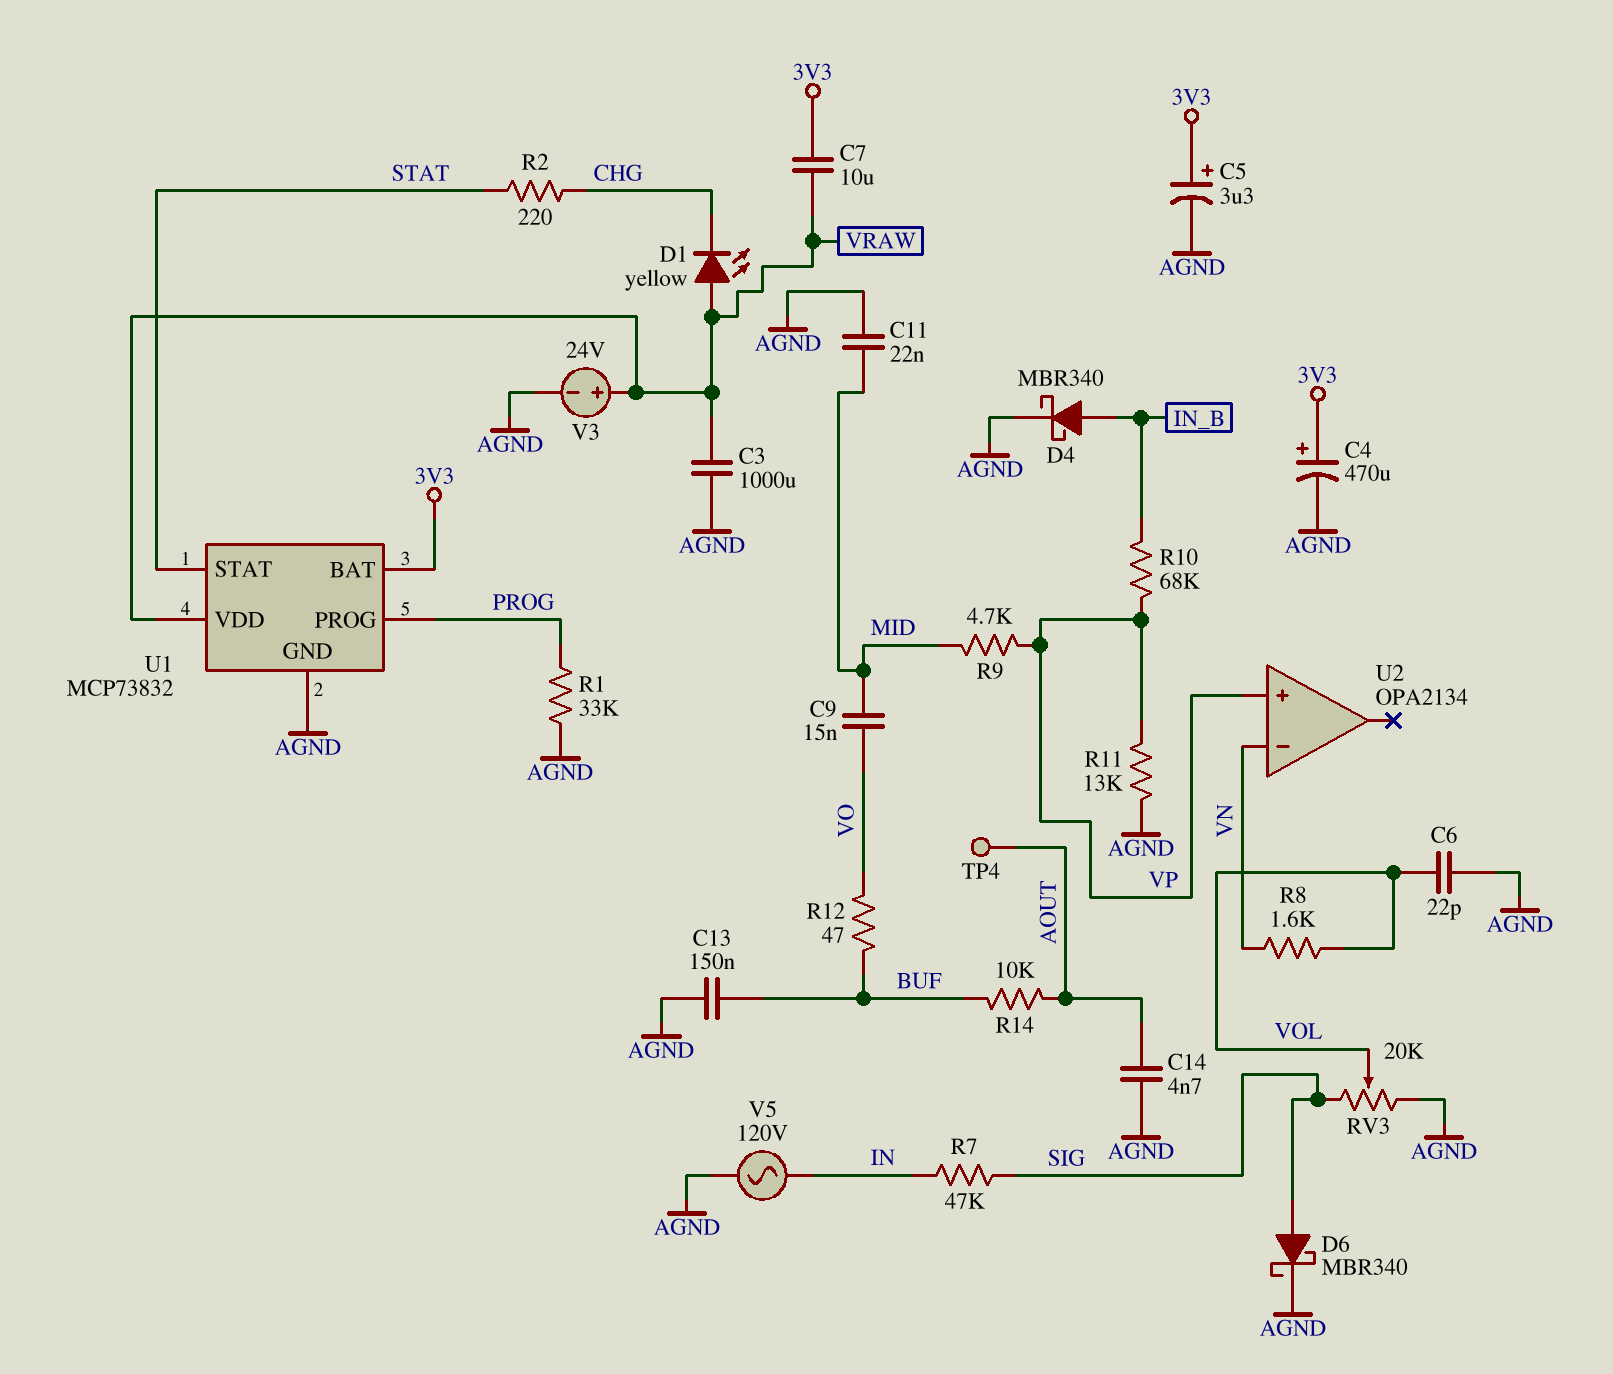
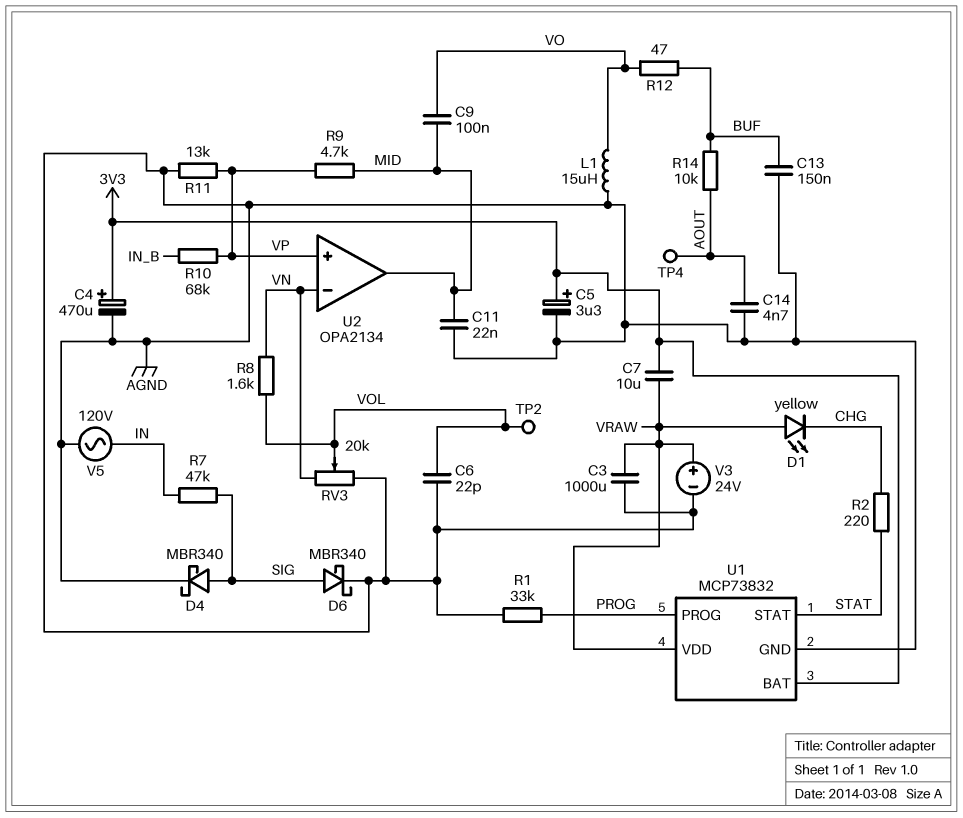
C9: 15nF (MID, VO) -> 100nF (MID, VO)
D4: schottky MBR340 (A IN_B, K AGND) -> schottky MBR340 (A SIG, K AGND)
L1: none -> 15uH (AGND, VO)
RV3: 20k (AGND, SIG, wiper VOL) -> 20k (AGND, VN, wiper VOL)
TP2: none -> test point (VOL)
U2 pin out: none -> MID

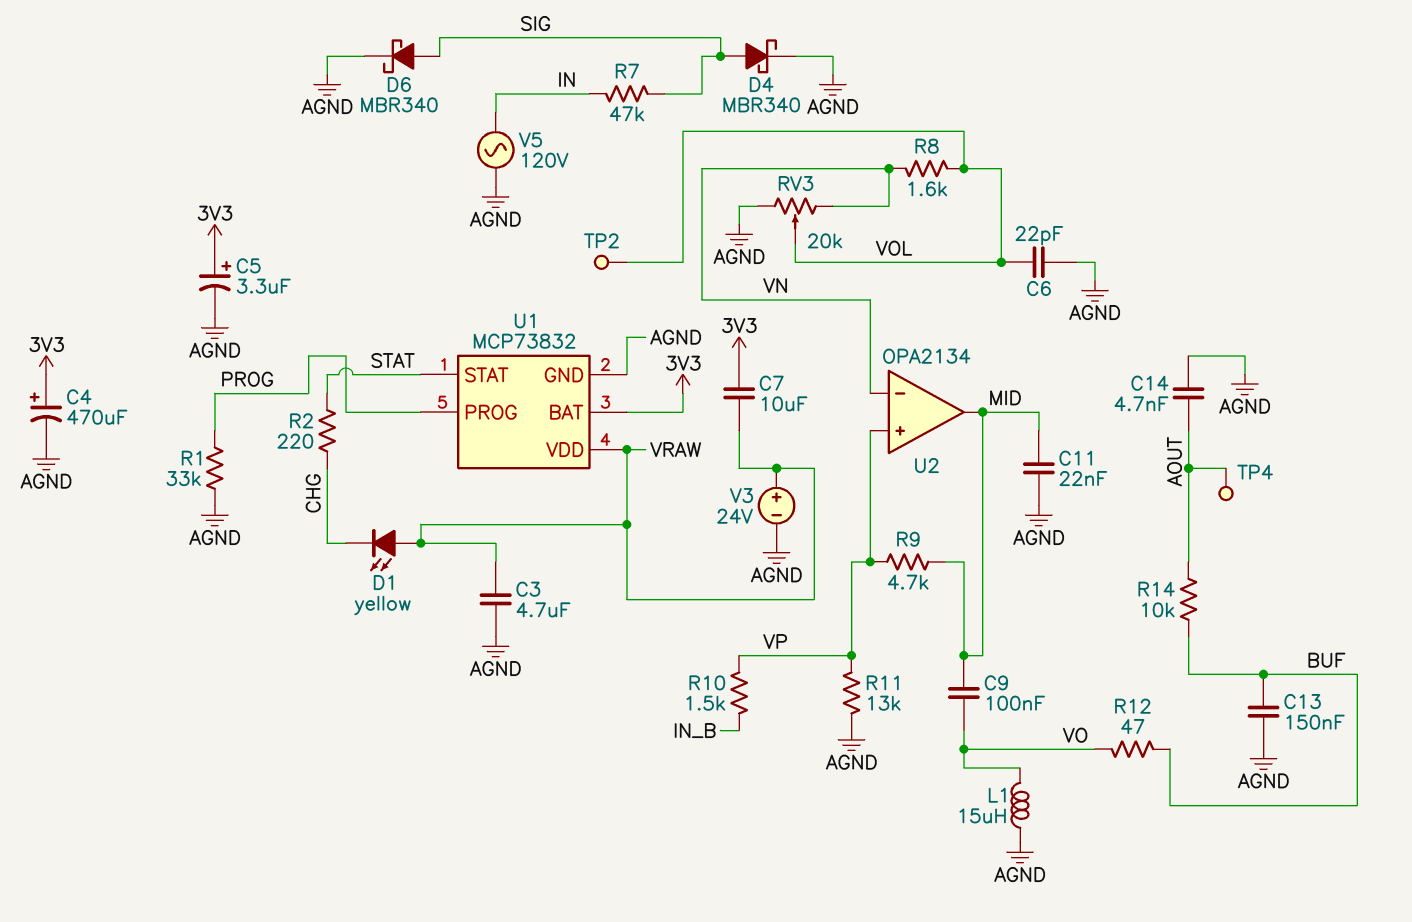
C3: 1000uF (AGND, VRAW) -> 4.7uF (AGND, VRAW)
R10: 68k (IN_B, VP) -> 1.5k (IN_B, VP)

